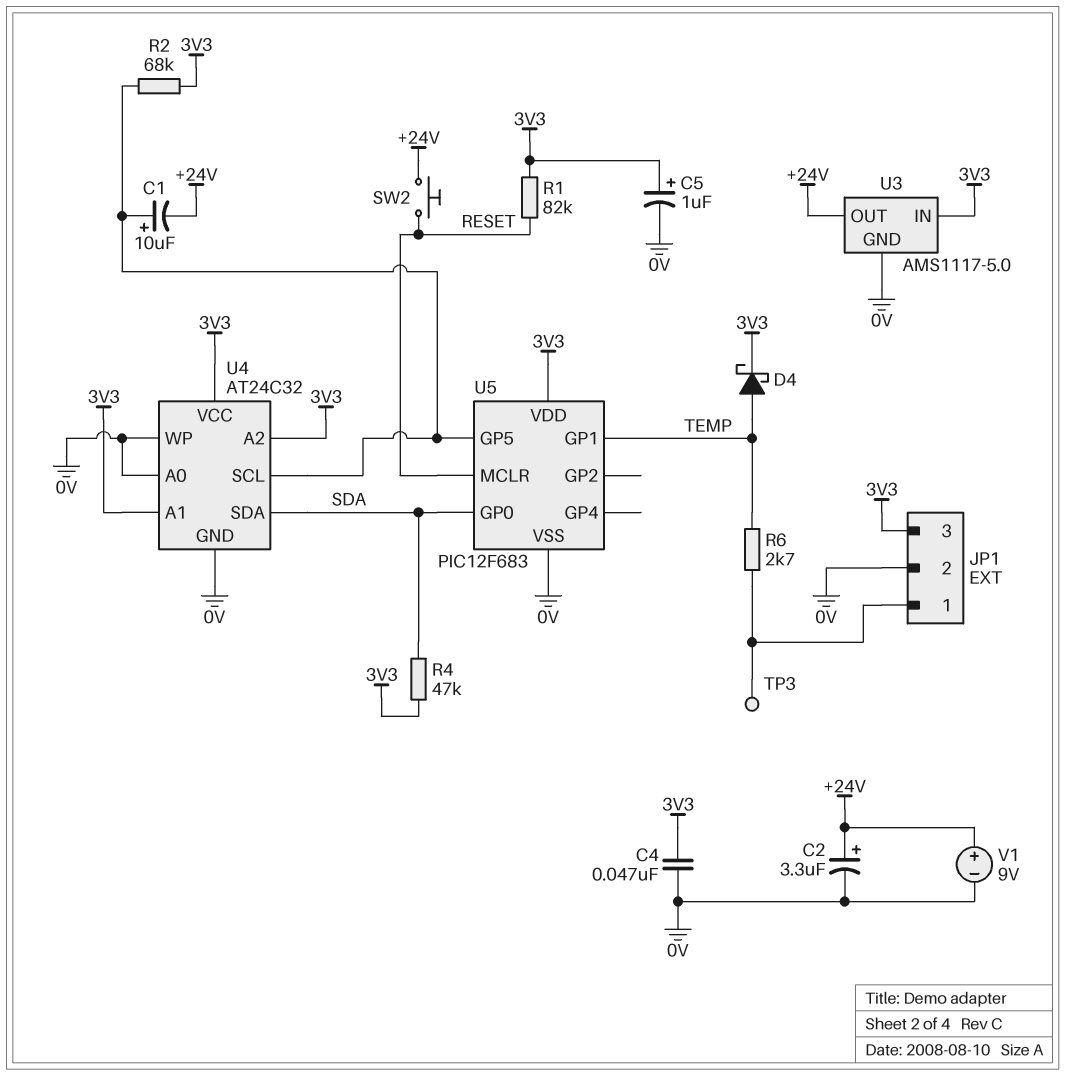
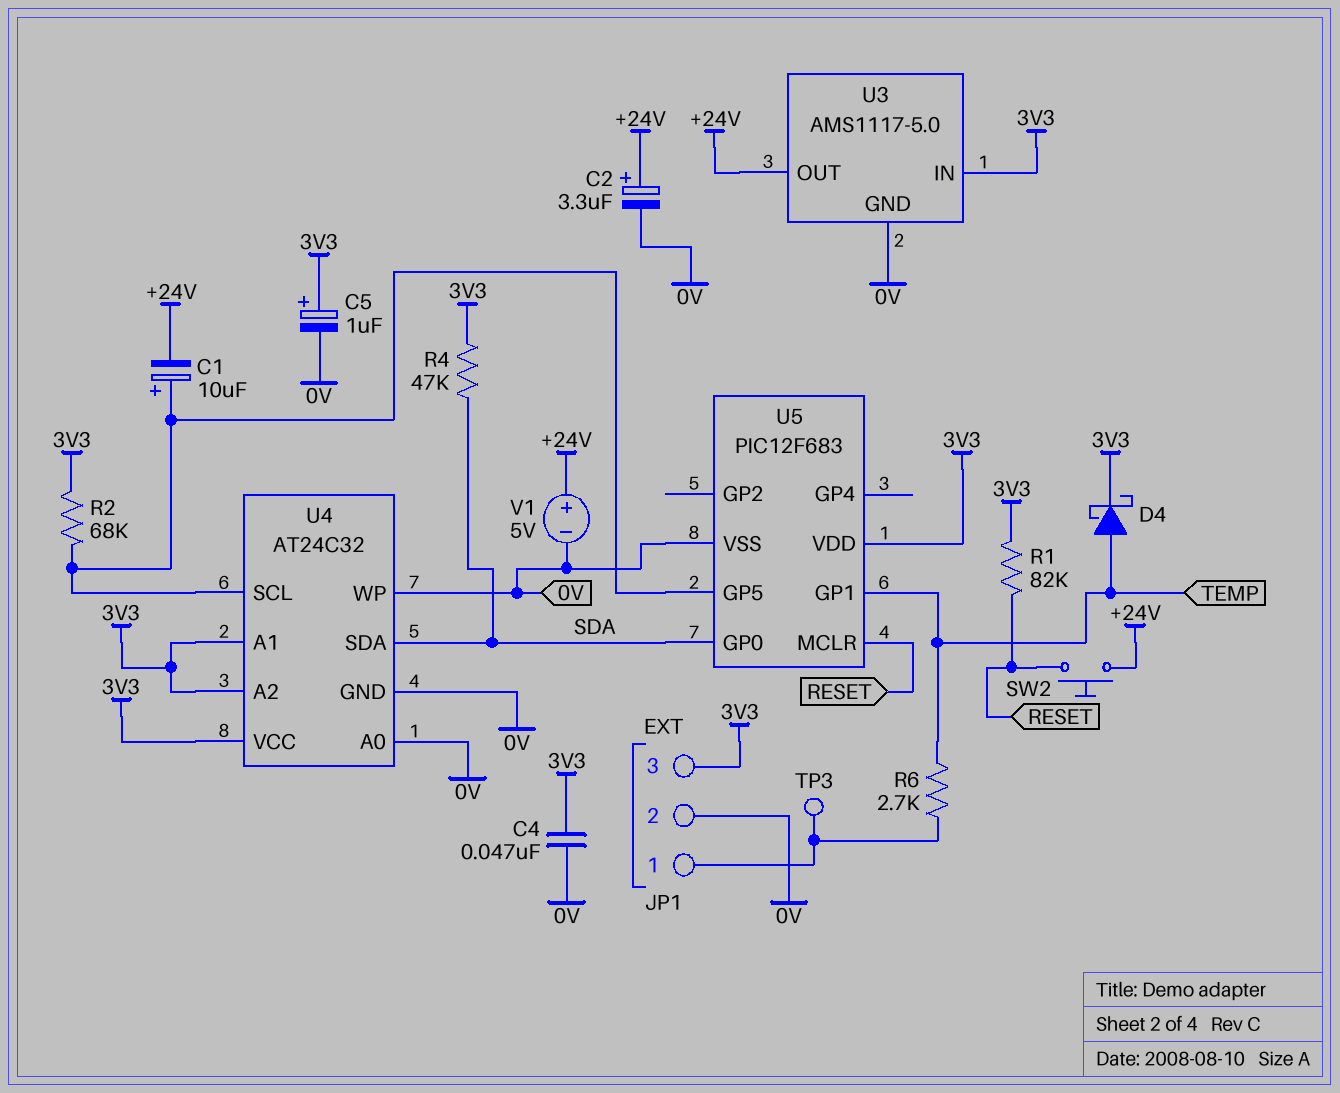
V1: 9V (plus +24V, minus 0V) -> 5V (plus +24V, minus 0V)

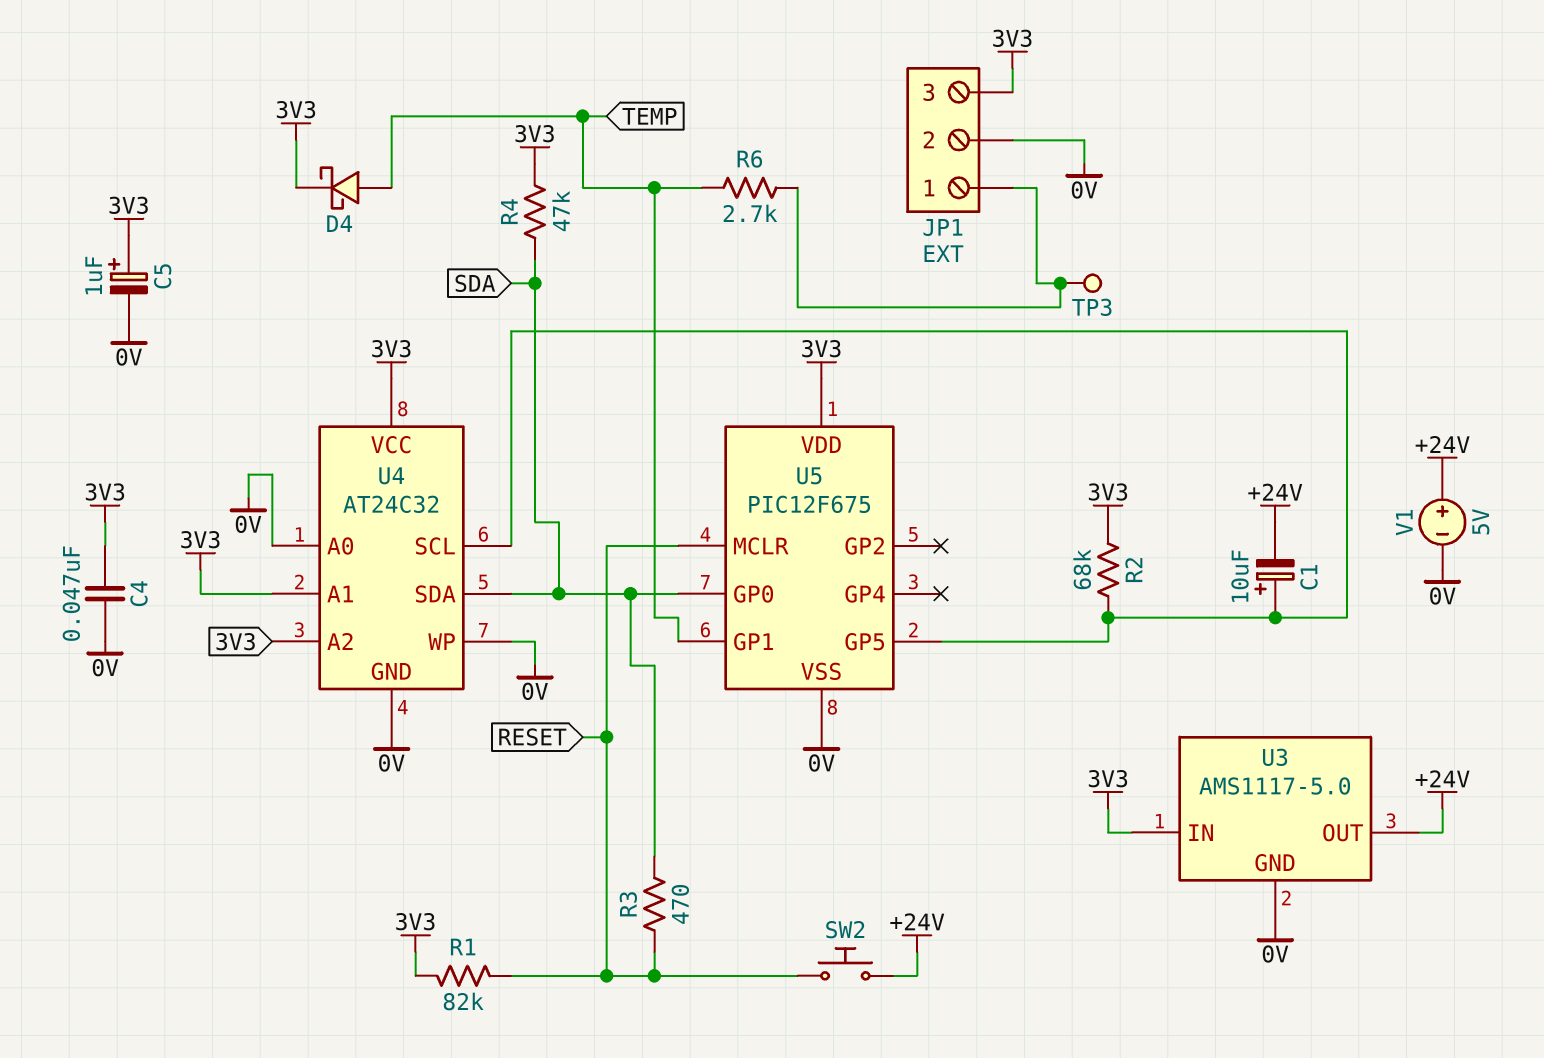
C2: 3.3uF (plus +24V, minus 0V) -> none
R3: none -> 470 (RESET, SDA)
U5: PIC12F683 -> PIC12F675

